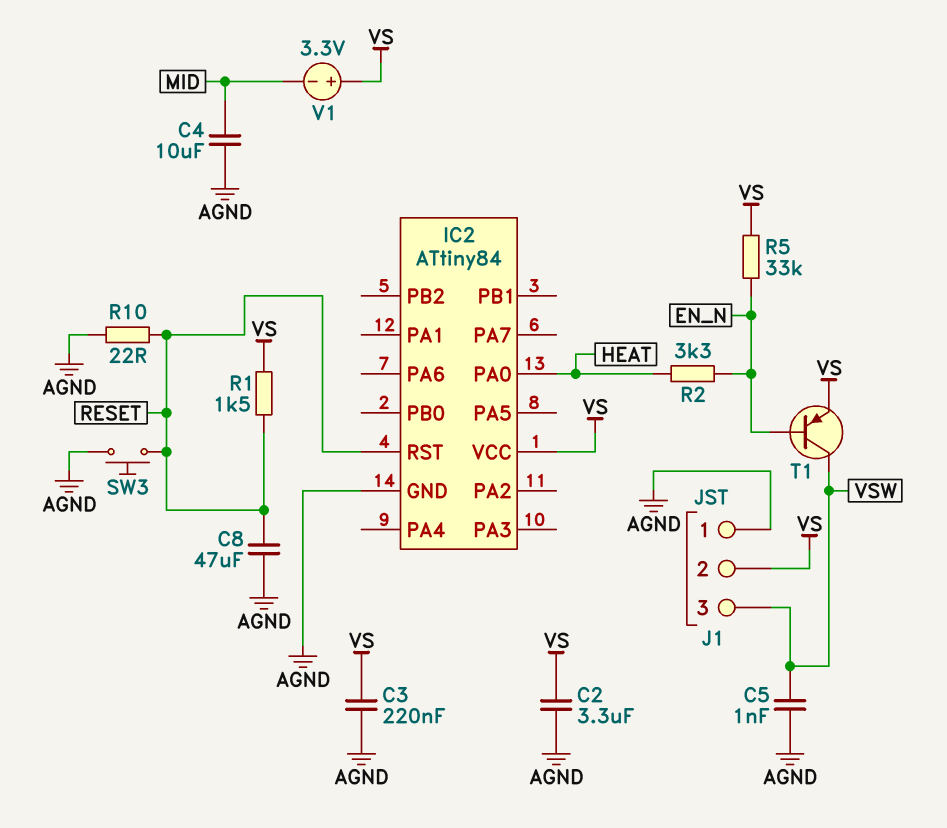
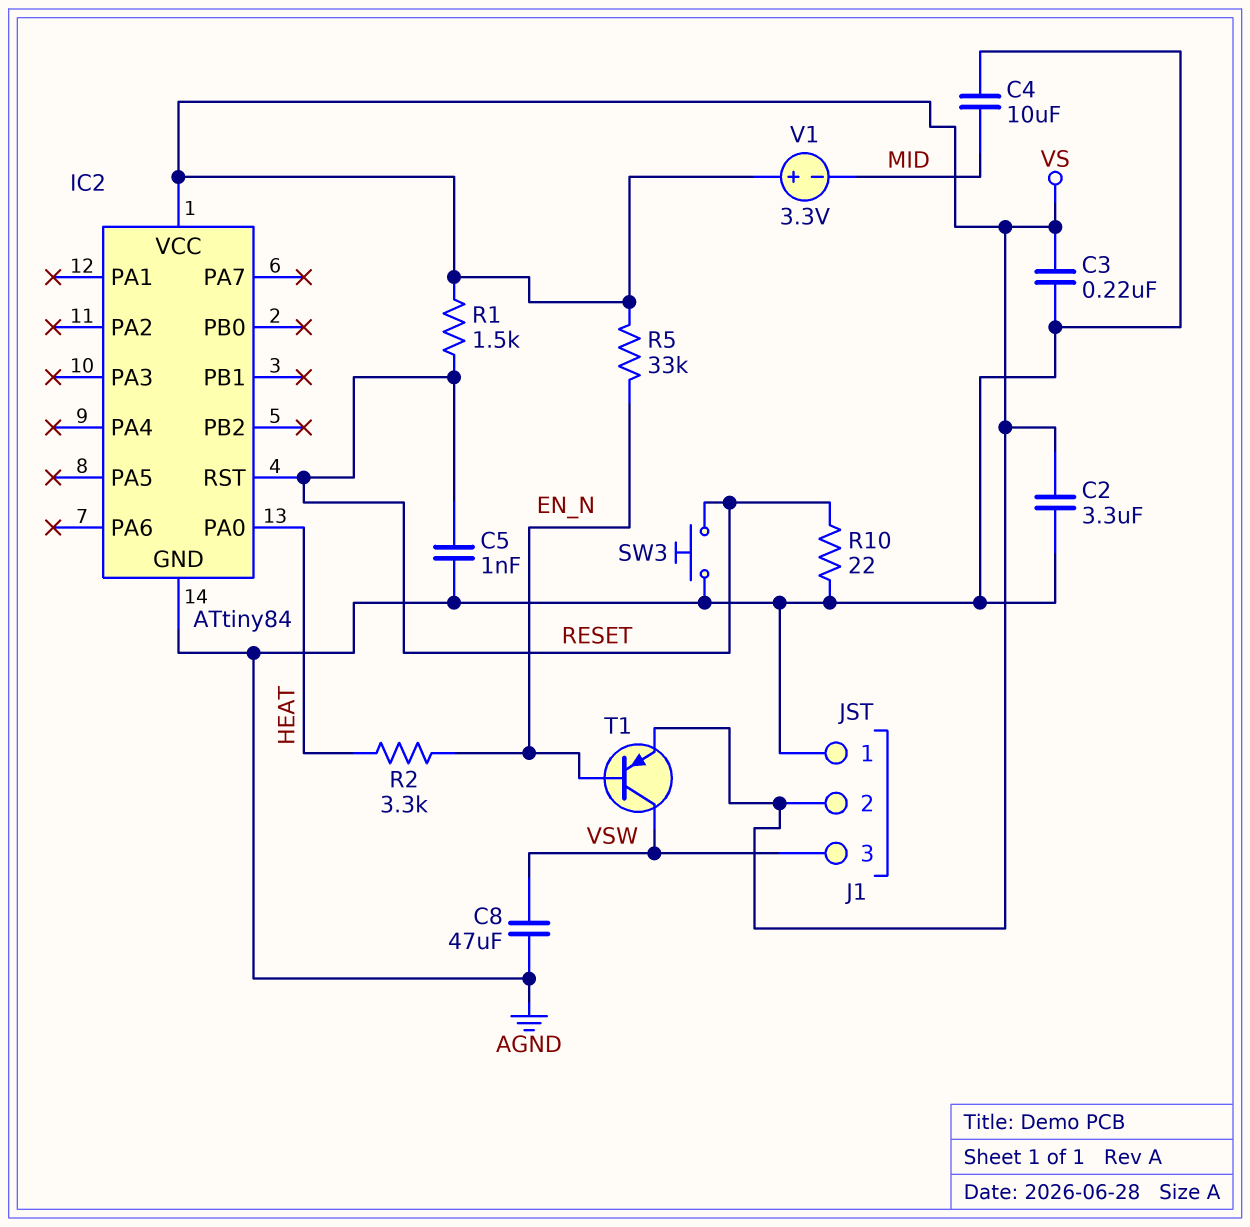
C5: 1nF (AGND, VSW) -> 1nF (AGND, RESET)
C8: 47uF (AGND, RESET) -> 47uF (AGND, VSW)

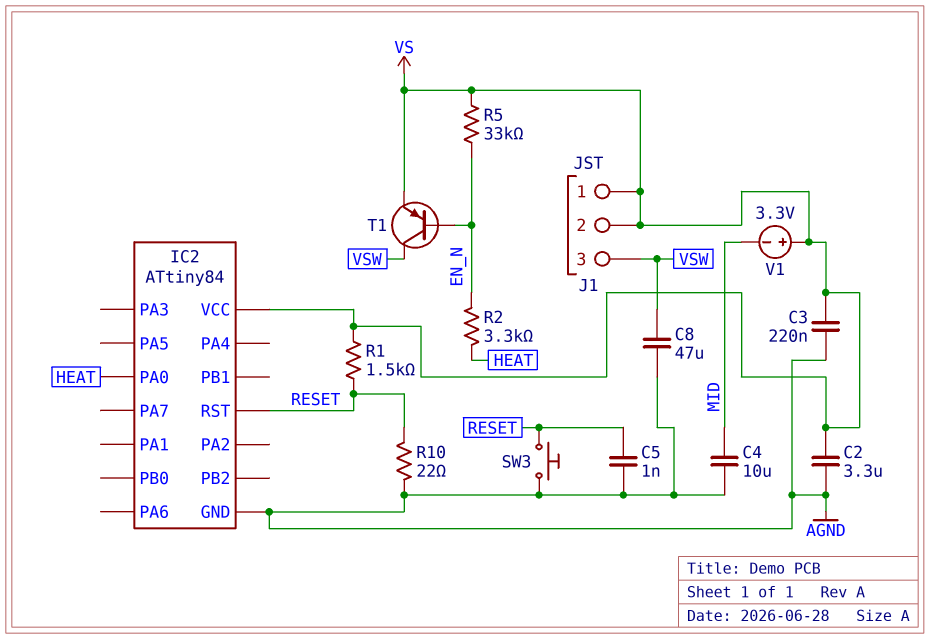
J1 pin 1: AGND -> VS

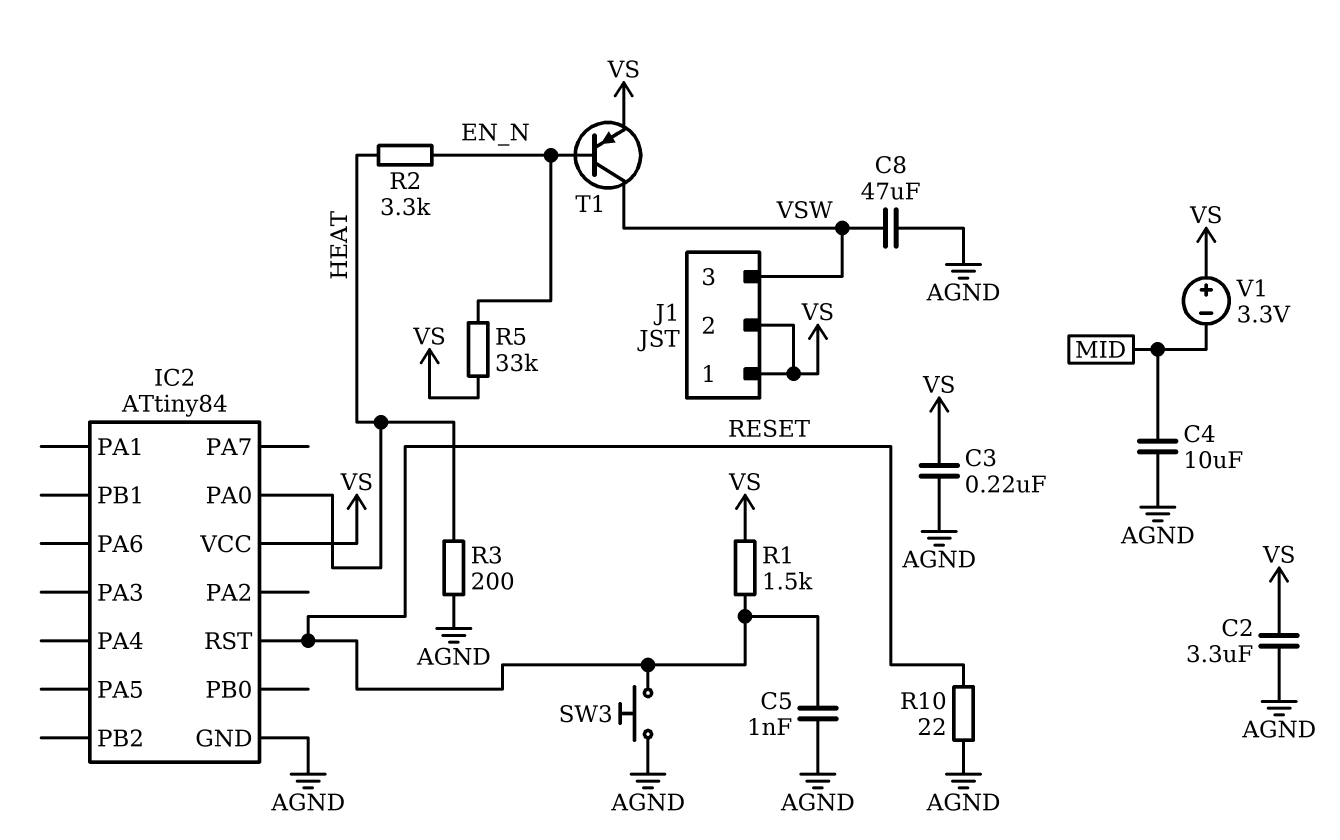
R3: none -> 200 (AGND, HEAT)

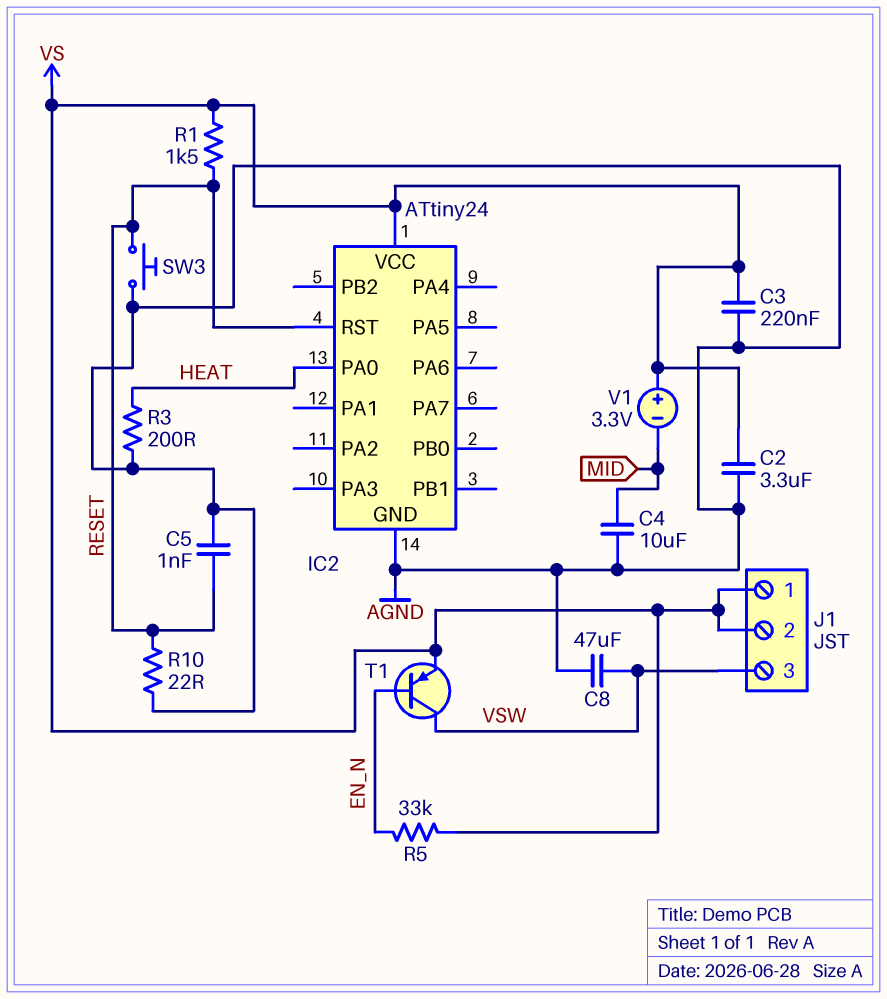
IC2: ATtiny84 -> ATtiny24
R2: 3.3k (EN_N, HEAT) -> none

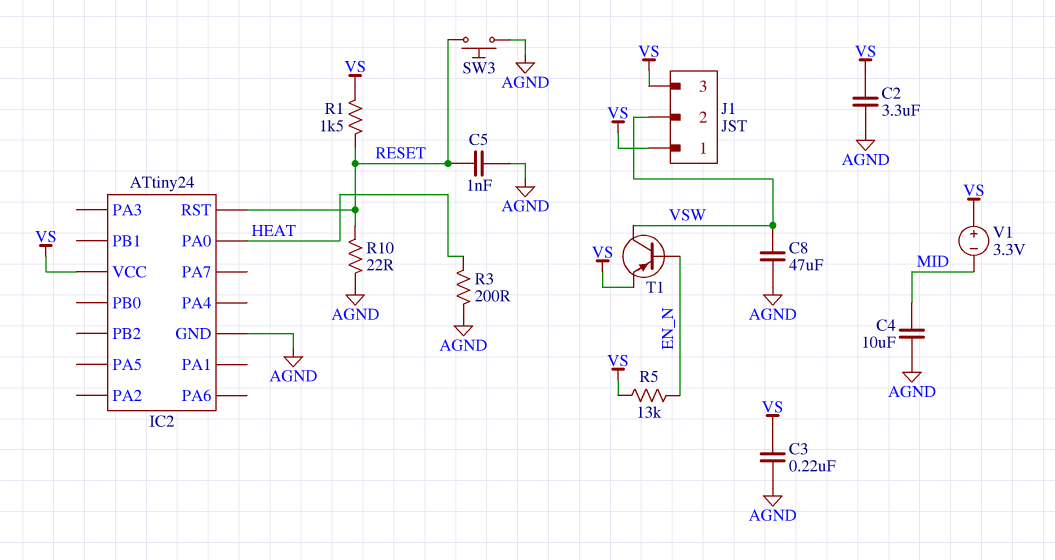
J1 pin 2: VS -> VSW
J1 pin 3: VSW -> VS
R5: 33k (EN_N, VS) -> 13k (EN_N, VS)

